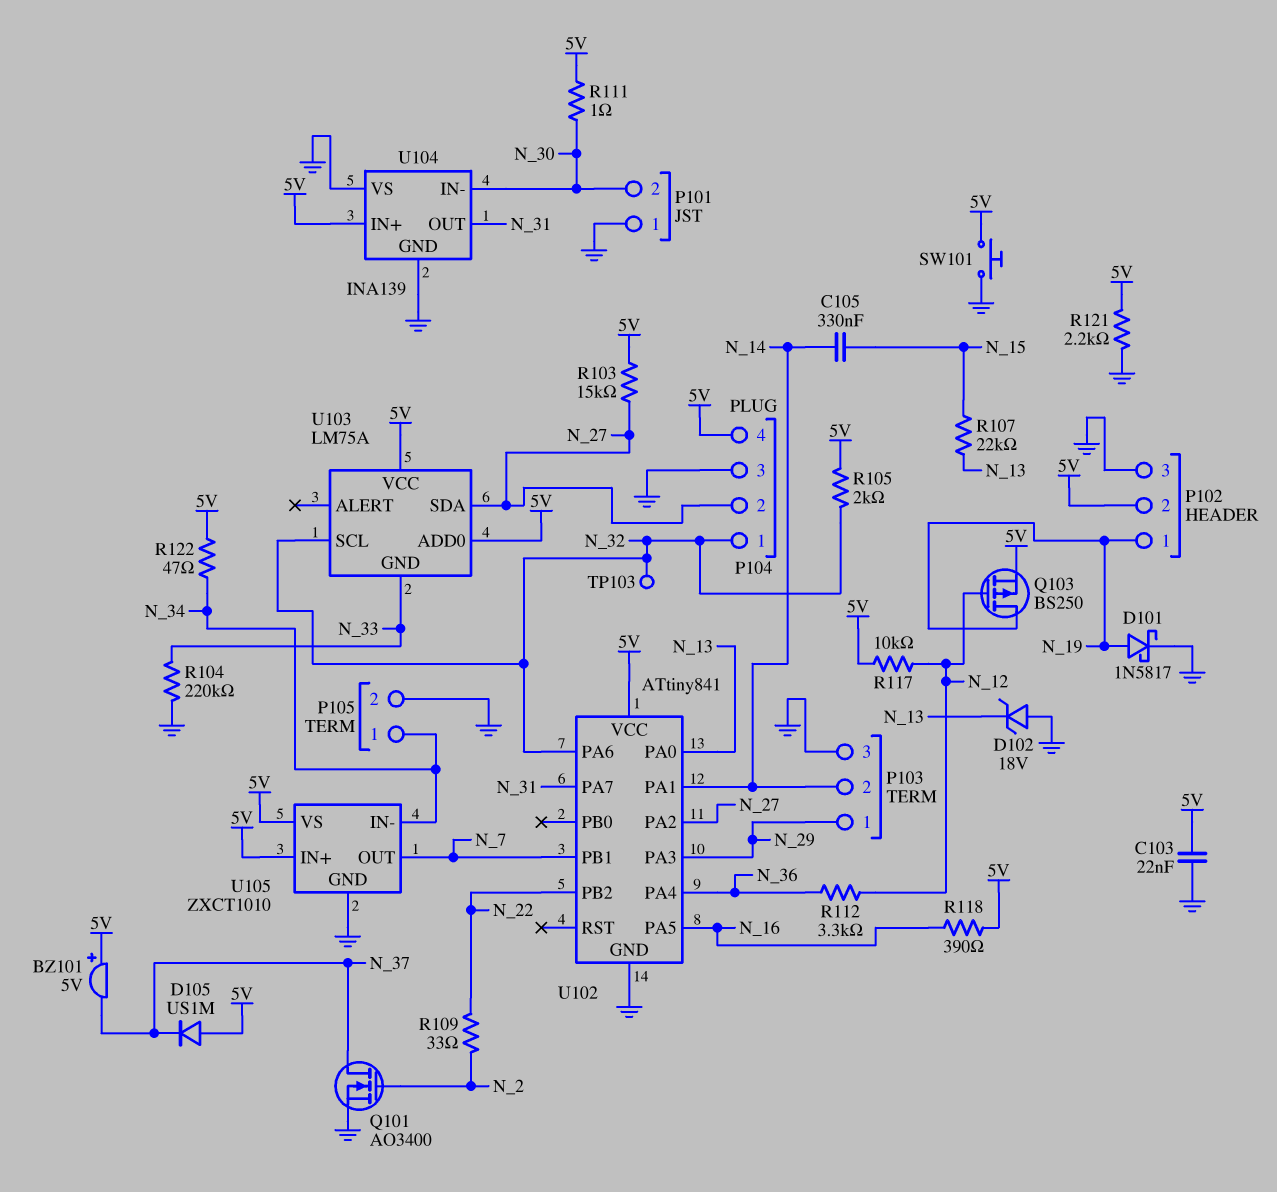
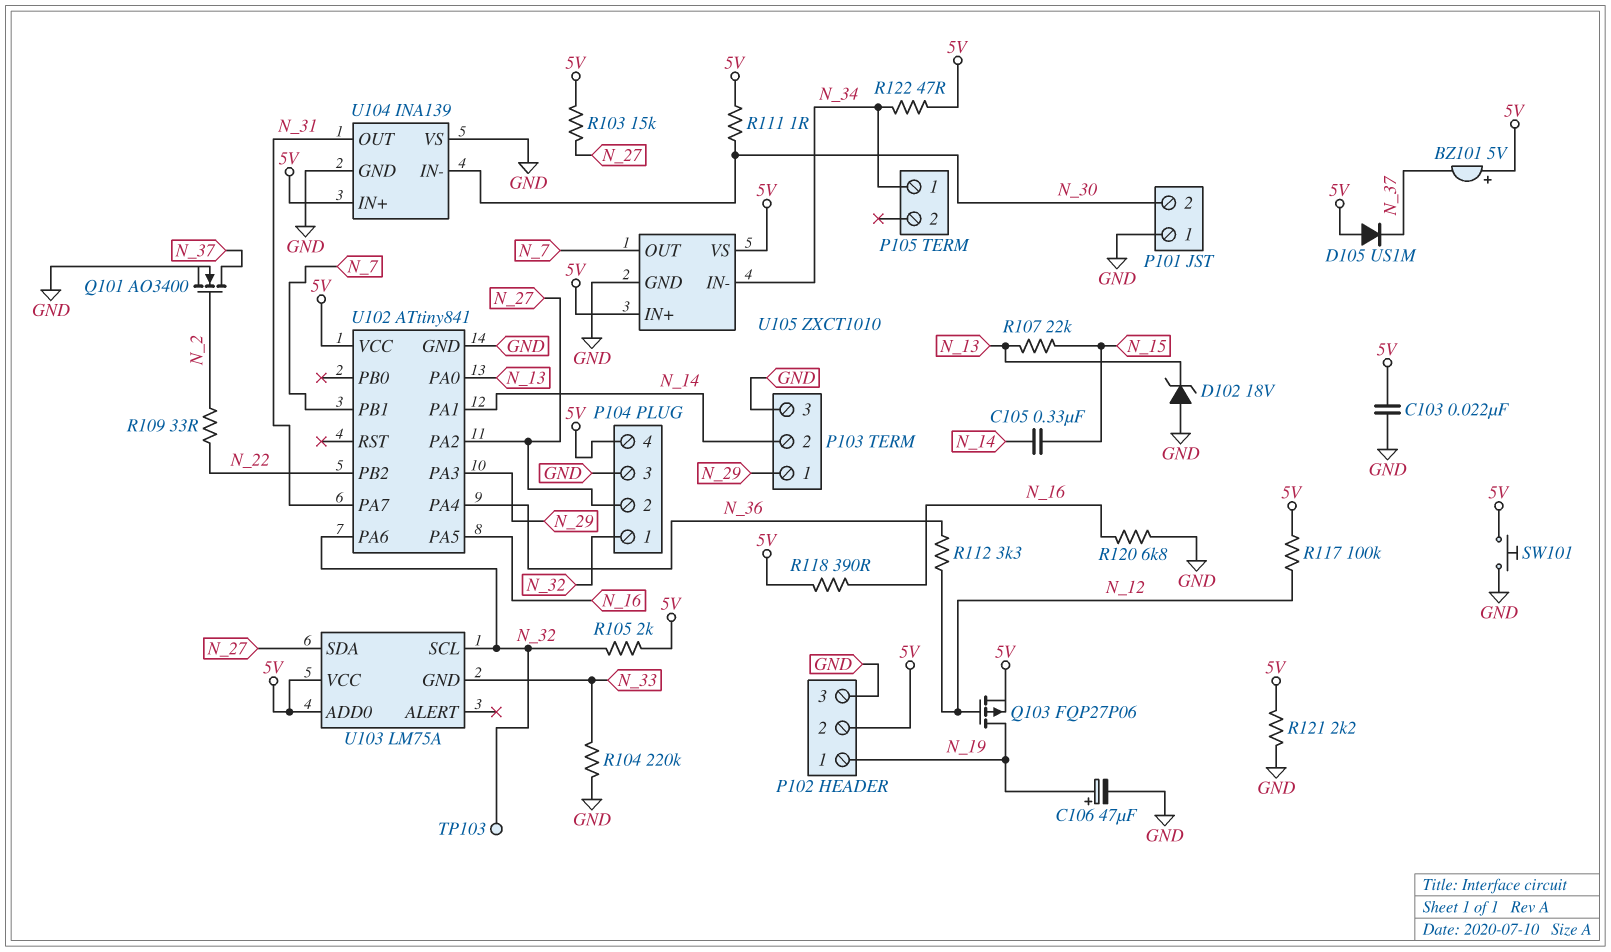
C106: none -> 47uF (plus N_19, minus GND)
D101: schottky 1N5817 (A N_19, K GND) -> none
P105 pin 2: GND -> none
Q103: PMOS BS250 (G N_12, D N_19, S 5V) -> PMOS FQP27P06 (G N_12, D N_19, S 5V)
R117: 10k (5V, N_12) -> 100k (5V, N_12)
R120: none -> 6.8k (GND, N_16)

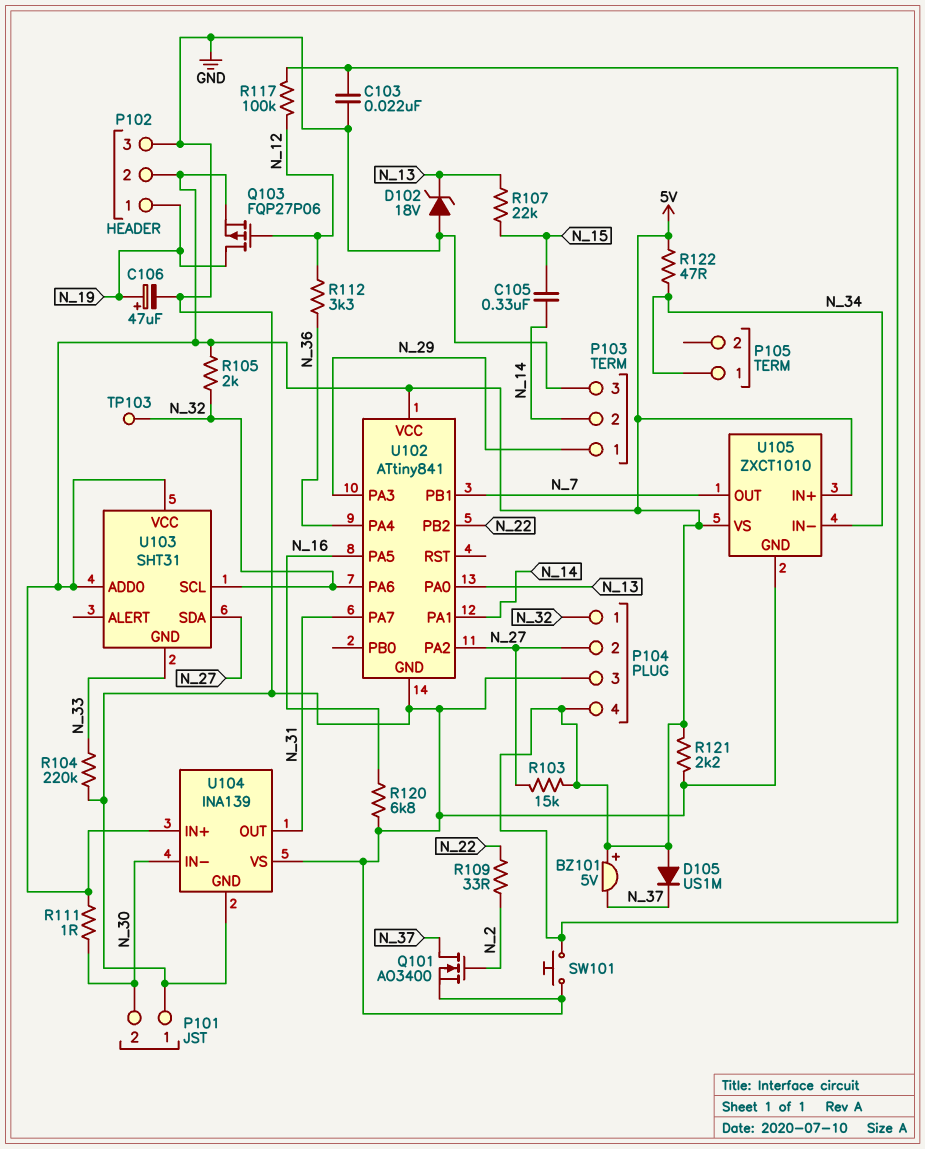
R118: 390 (5V, N_16) -> none
U103: LM75A -> SHT31

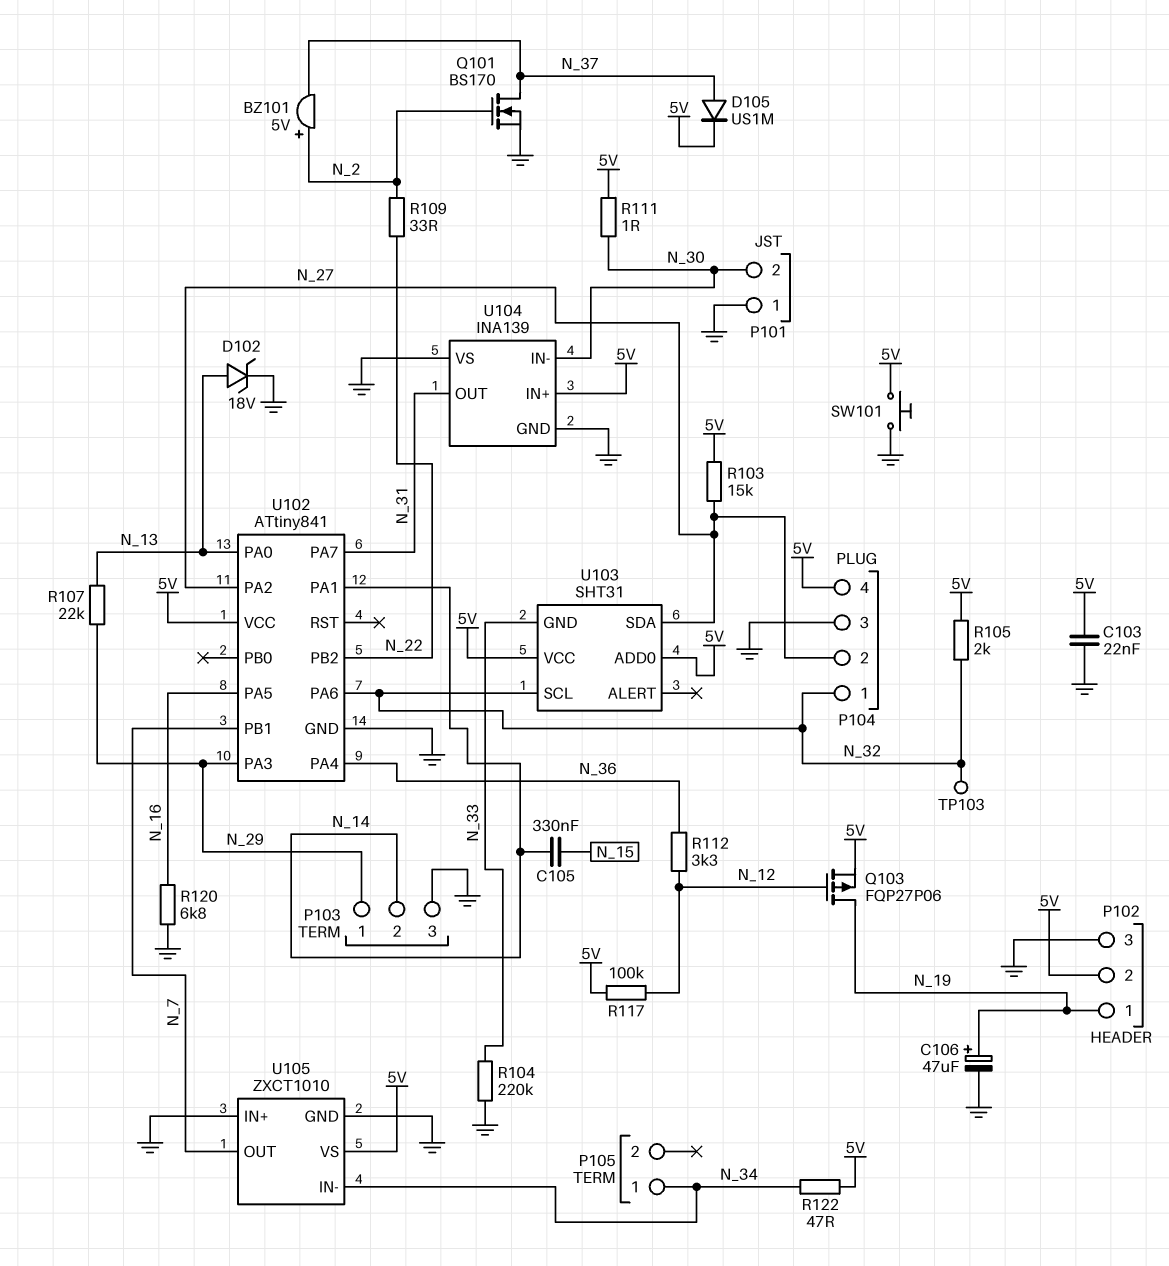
BZ101: buzzer 5V (plus 5V, minus N_37) -> buzzer 5V (plus N_2, minus N_37)
D102: zener 18V (A GND, K N_13) -> zener 18V (A N_13, K GND)
D105: diode US1M (A 5V, K N_37) -> diode US1M (A N_37, K 5V)
Q101: NMOS AO3400 (G N_2, D N_37, S GND) -> NMOS BS170 (G N_2, D N_37, S GND)
R107: 22k (N_13, N_15) -> 22k (N_13, N_29)
R121: 2.2k (5V, GND) -> none
U105 pin IN+: 5V -> GND

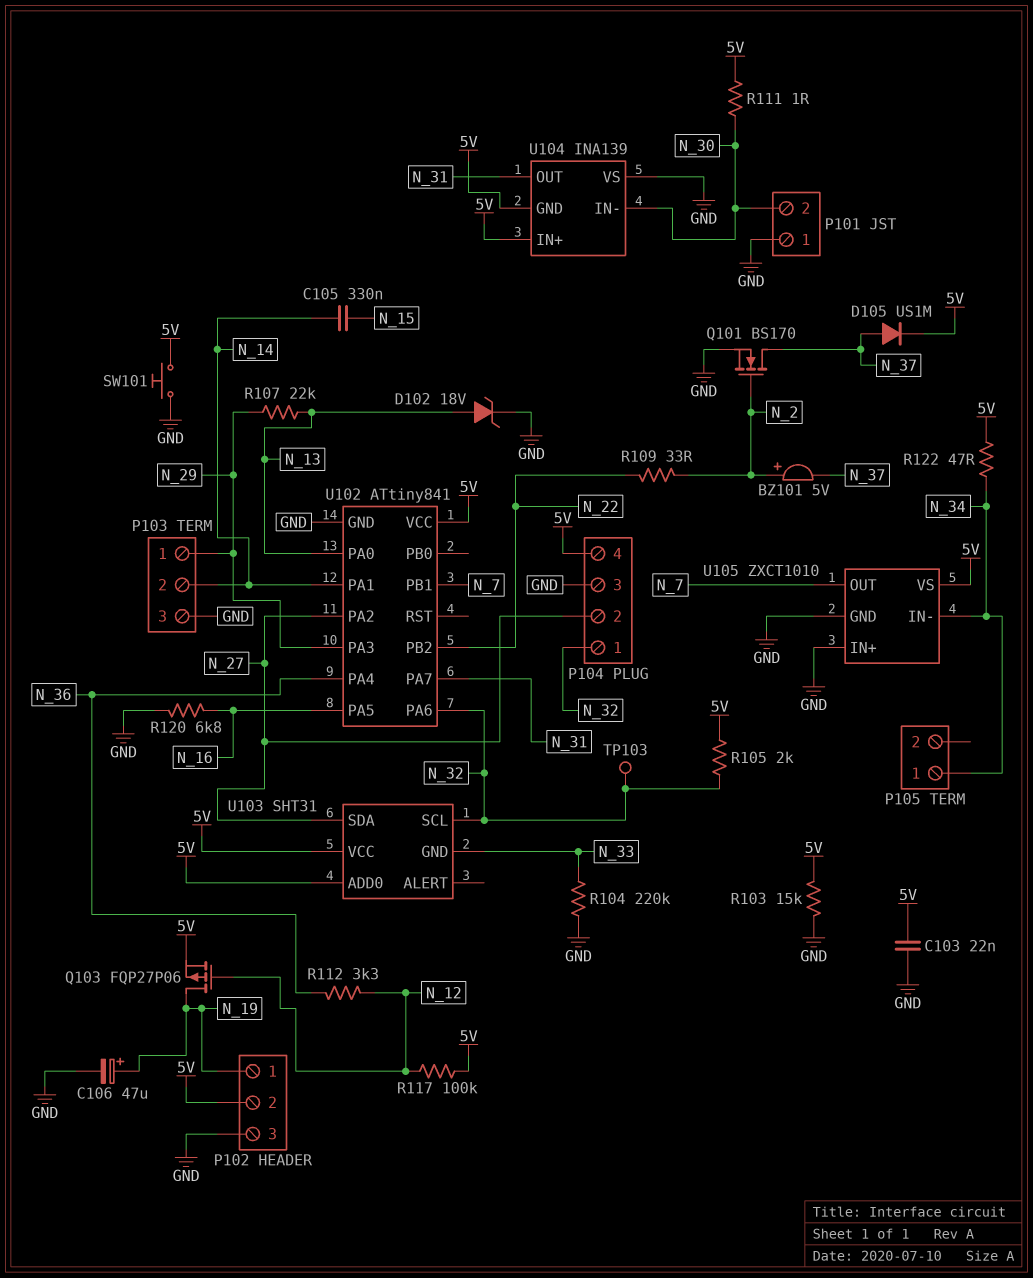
R103: 15k (5V, N_27) -> 15k (5V, GND)
U104 pin GND: GND -> 5V

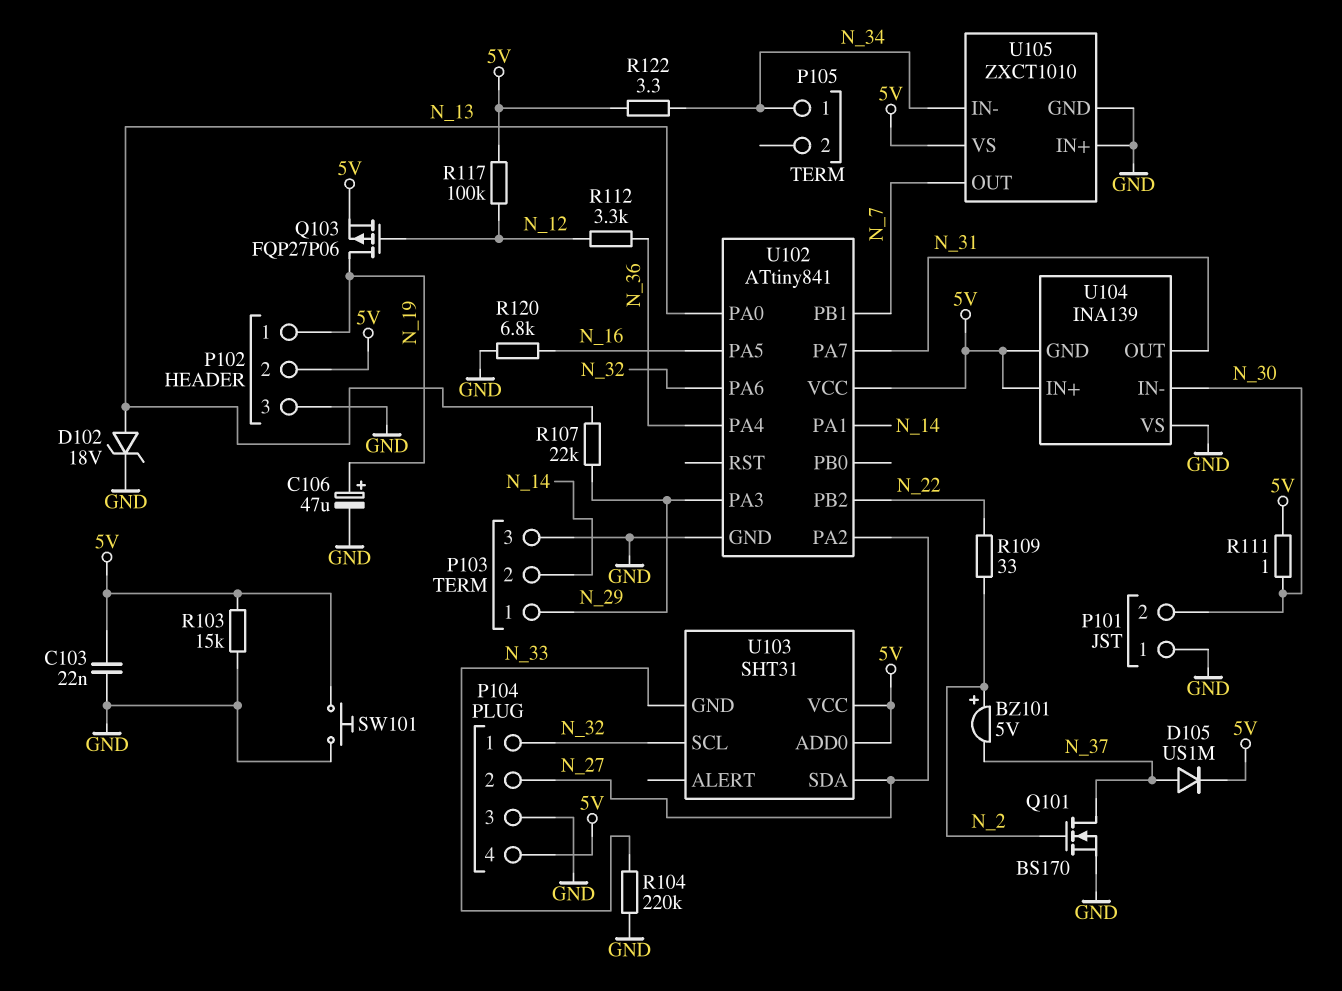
C105: 330nF (N_14, N_15) -> none
R105: 2k (5V, N_32) -> none
R122: 47 (5V, N_34) -> 3.3 (5V, N_34)
TP103: test point (N_32) -> none

